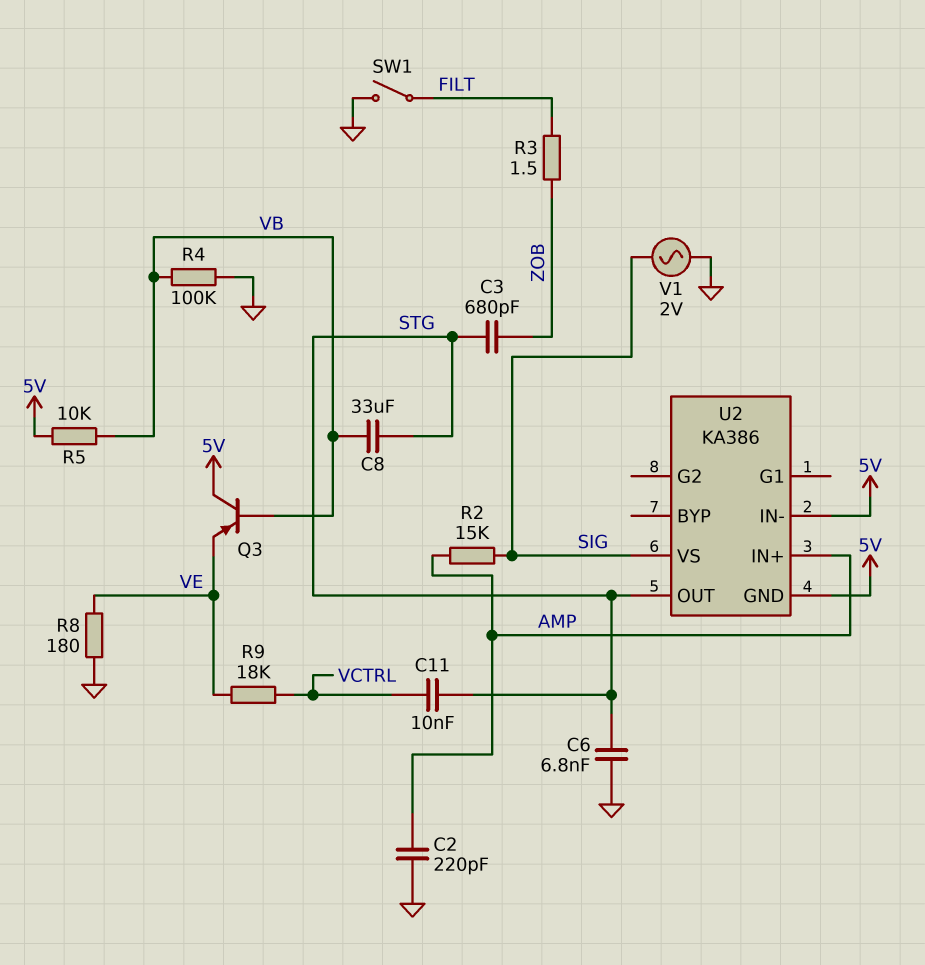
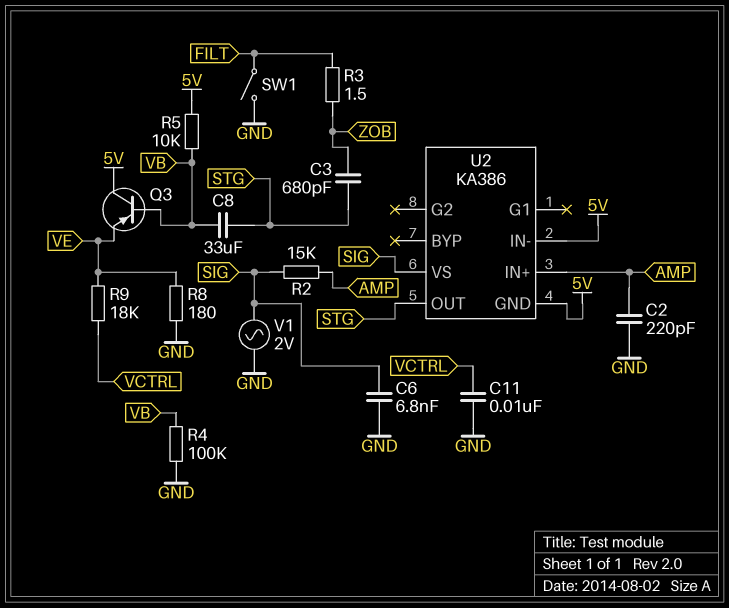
C6: 6.8nF (GND, STG) -> 6.8nF (GND, SIG)
C11: 10nF (STG, VCTRL) -> 10nF (GND, VCTRL)

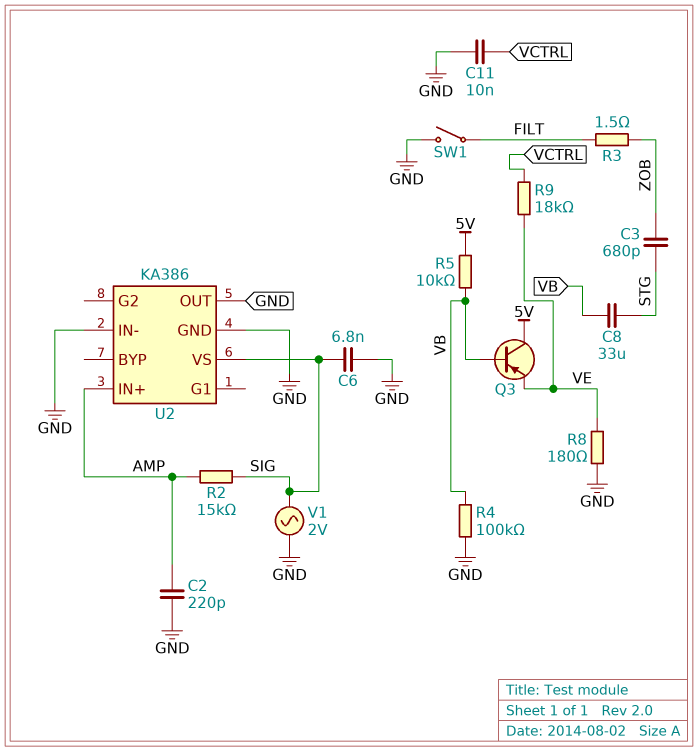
U2 pin GND: 5V -> GND
U2 pin IN-: 5V -> GND
U2 pin OUT: STG -> GND

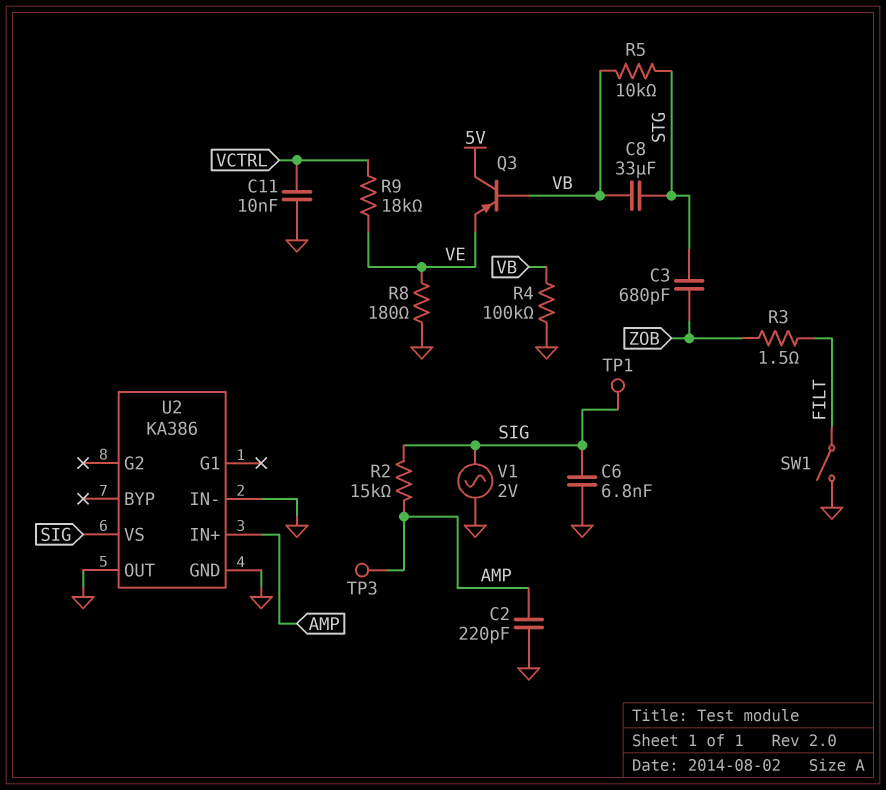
R5: 10k (5V, VB) -> 10k (STG, VB)
TP1: none -> test point (SIG)
TP3: none -> test point (AMP)

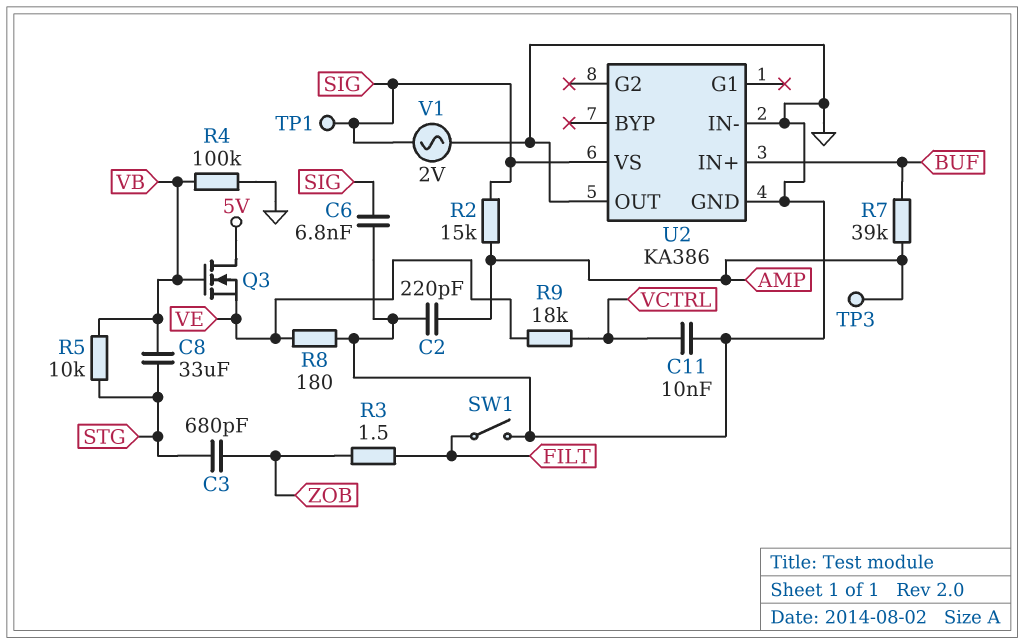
Q3: PNP (B VB, C 5V, E VE) -> NMOS (G VB, D 5V, S VE)
R7: none -> 39k (AMP, BUF)
U2 pin IN+: AMP -> BUF

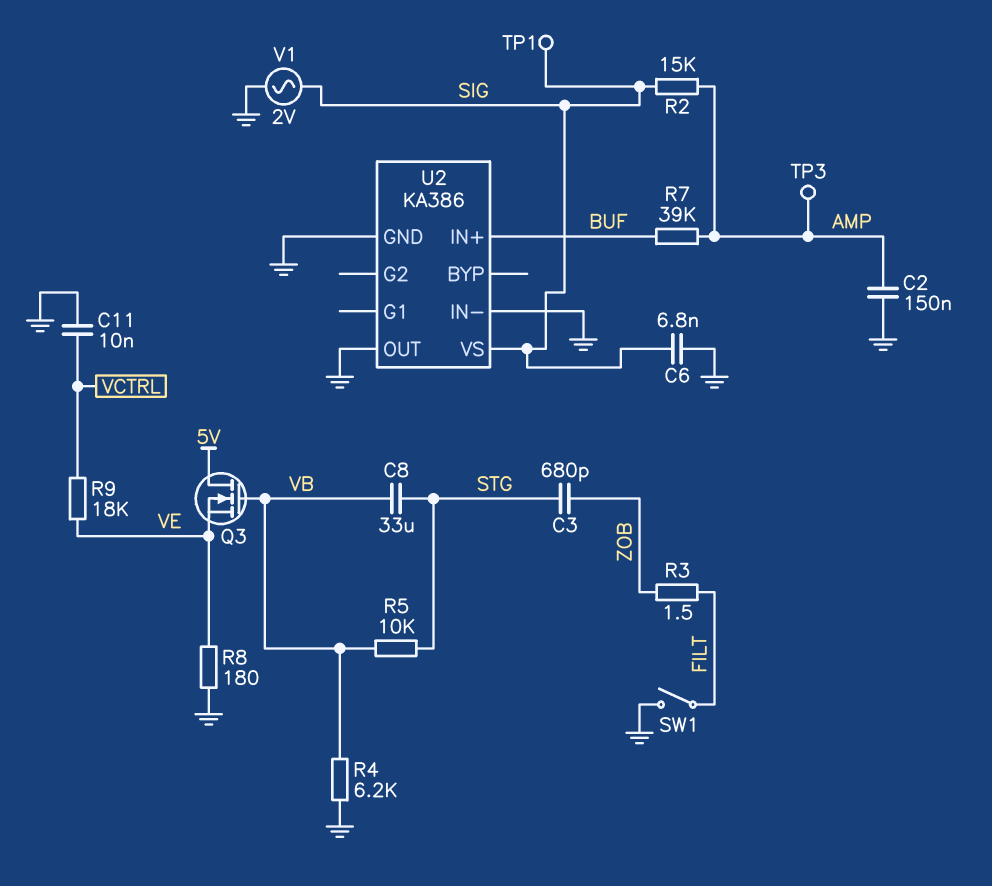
C2: 220pF (AMP, GND) -> 150nF (AMP, GND)
R4: 100k (GND, VB) -> 6.2k (GND, VB)

